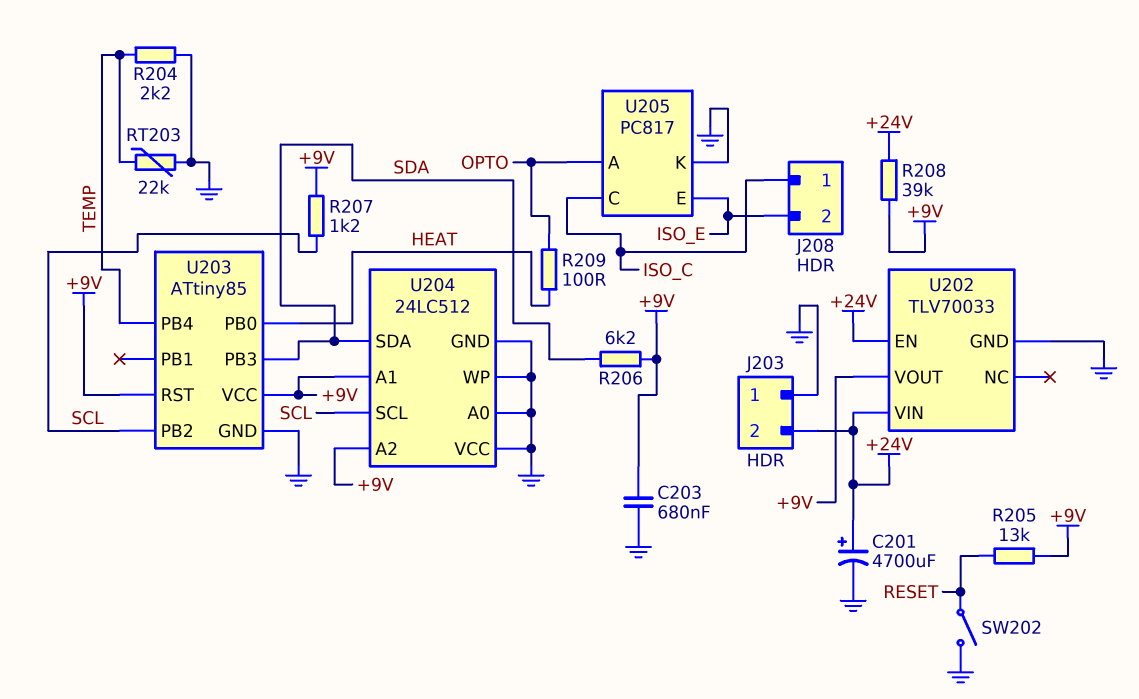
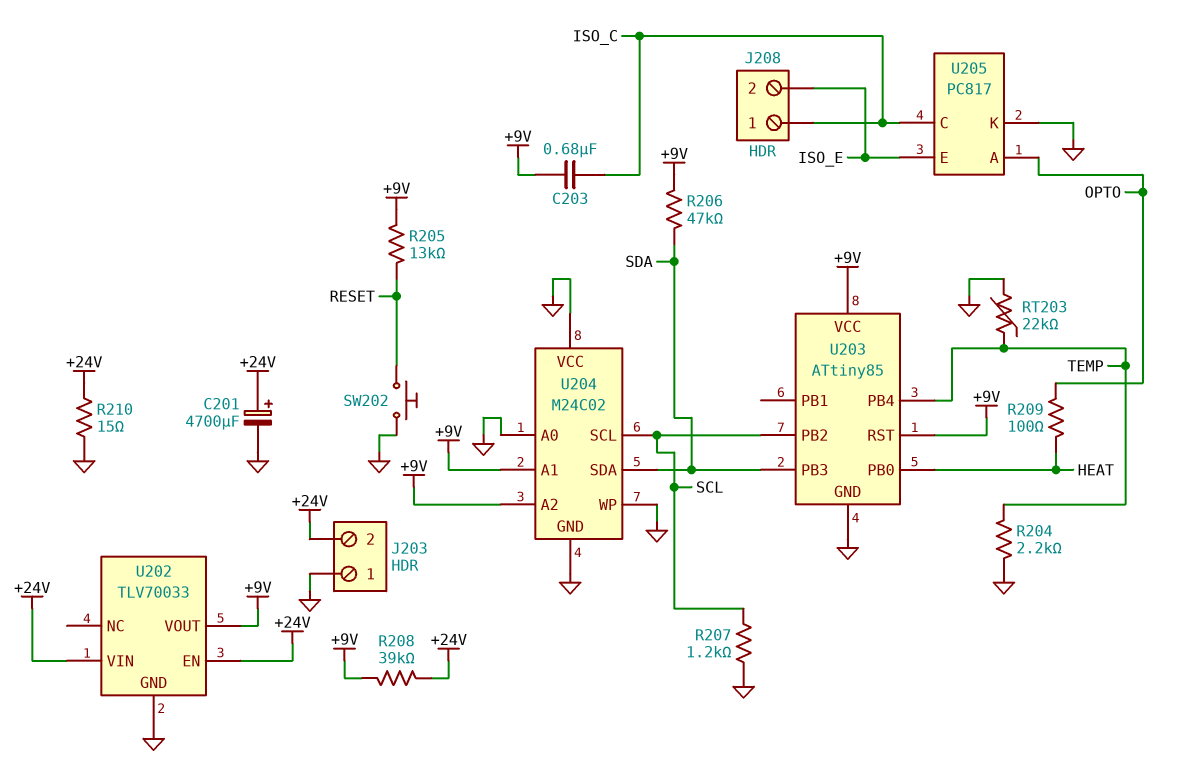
C203: 680nF (+9V, GND) -> 680nF (+9V, ISO_C)
R206: 6.2k (+9V, SDA) -> 47k (+9V, SDA)
R207: 1.2k (+9V, SCL) -> 1.2k (GND, SCL)
R210: none -> 15 (+24V, GND)
SW202: switch (GND, RESET) -> button (GND, RESET)
U204: 24LC512 -> M24C02

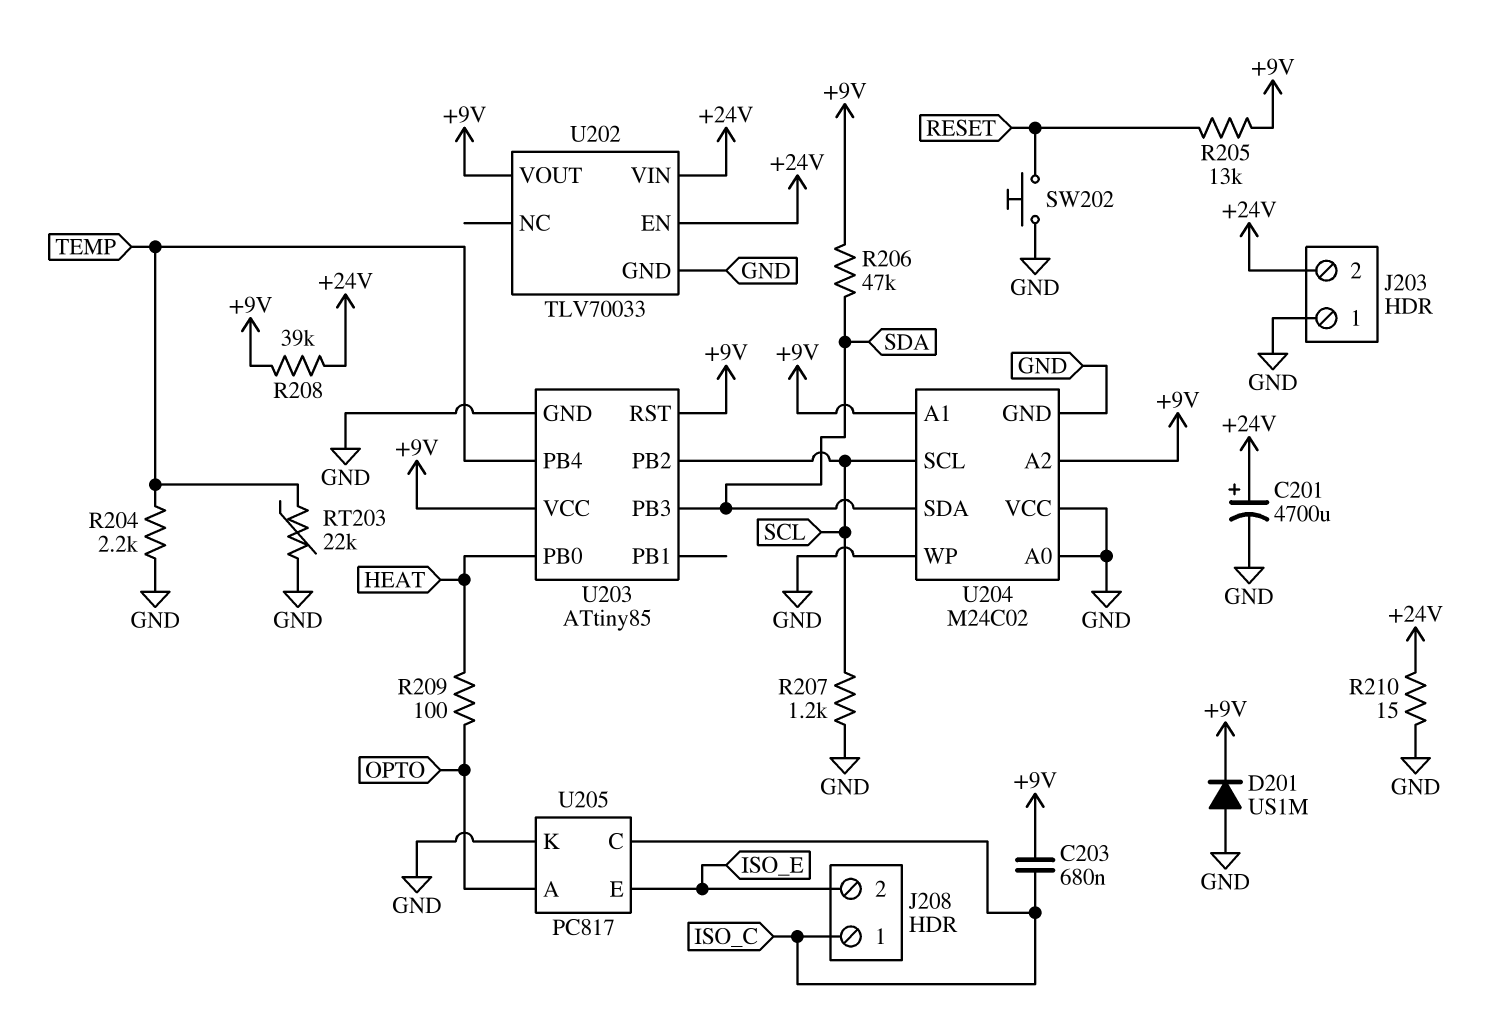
D201: none -> diode US1M (A GND, K +9V)

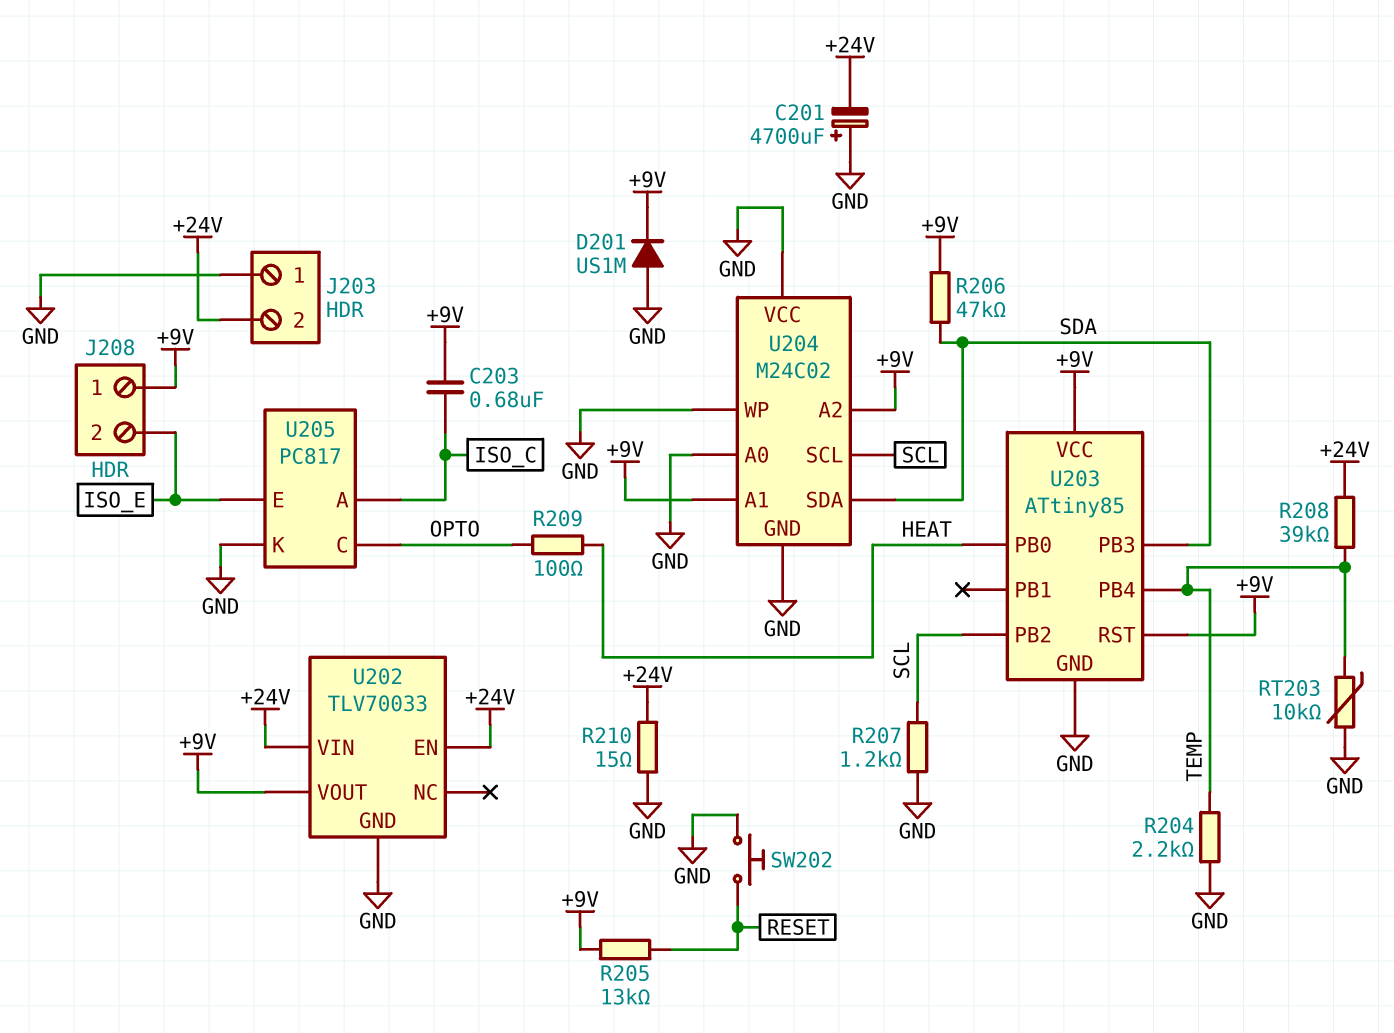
C201: 4700uF (plus +24V, minus GND) -> 4700uF (plus GND, minus +24V)
J208 pin 1: ISO_C -> +9V
R208: 39k (+9V, +24V) -> 39k (+24V, TEMP)
RT203: 22k (GND, TEMP) -> 10k (GND, TEMP)
U205 pin A: OPTO -> ISO_C
U205 pin C: ISO_C -> OPTO

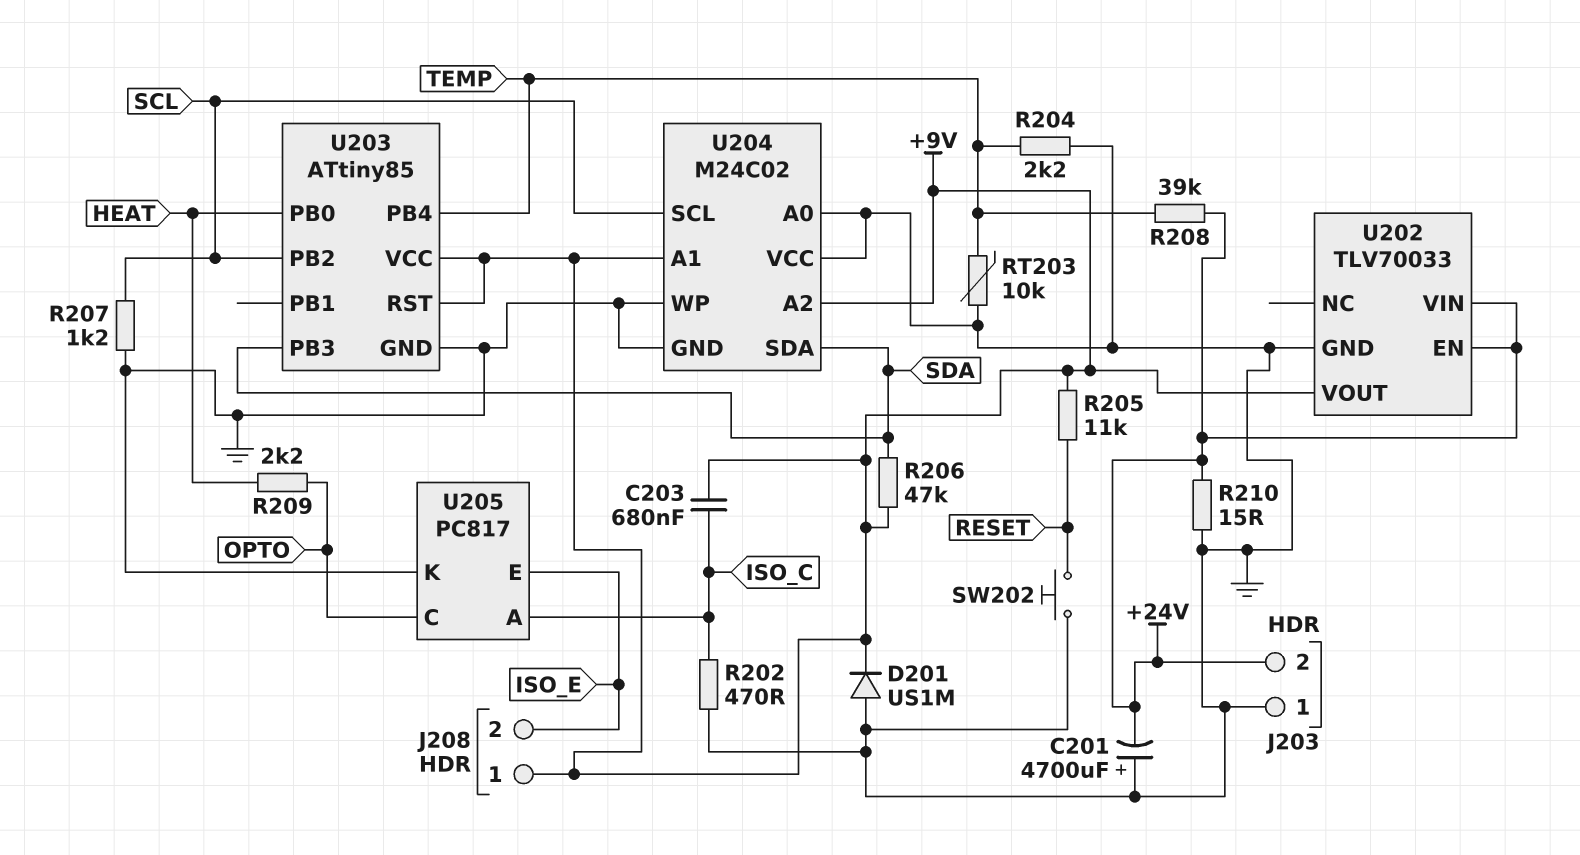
R202: none -> 470 (GND, ISO_C)
R205: 13k (+9V, RESET) -> 11k (+9V, RESET)
R209: 100 (HEAT, OPTO) -> 2.2k (HEAT, OPTO)

